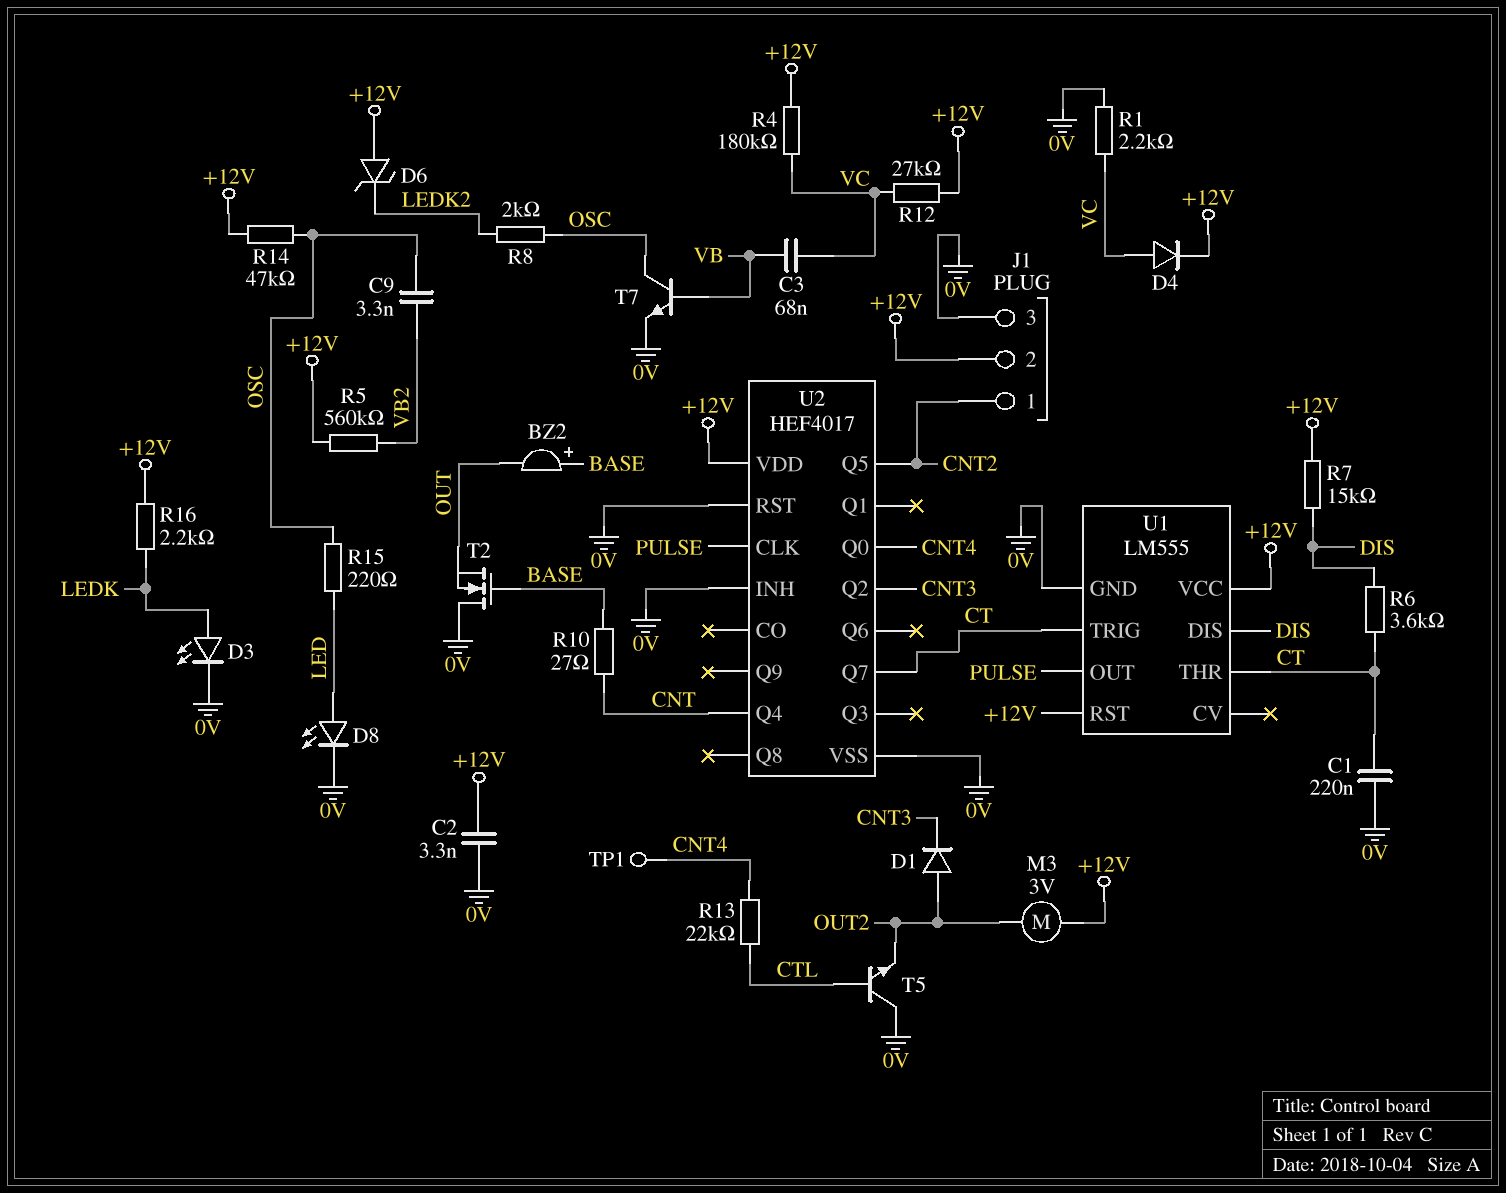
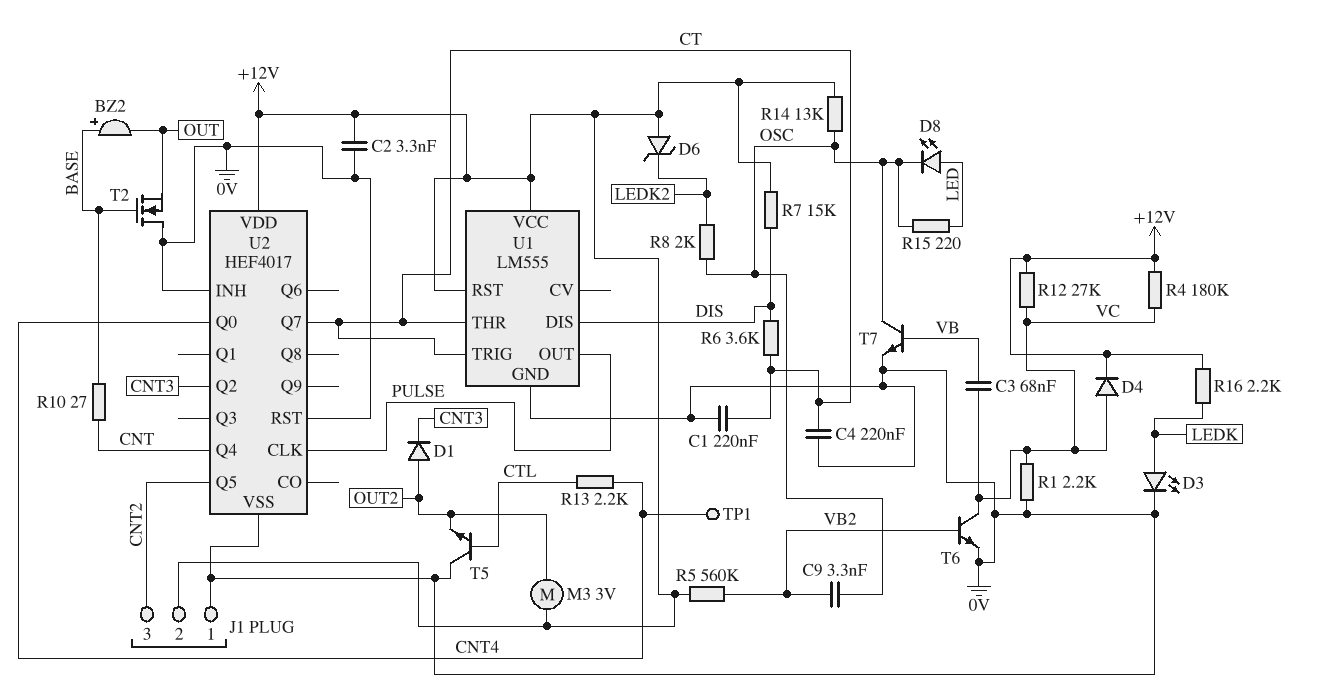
C4: none -> 220nF (0V, CT)
D8: LED (A LED, K 0V) -> LED (A LED, K OSC)
J1 pin 1: CNT2 -> 0V
J1 pin 3: 0V -> CNT2
R13: 22k (CNT4, CTL) -> 2.2k (CNT4, CTL)
R14: 47k (+12V, OSC) -> 13k (+12V, OSC)
T6: none -> NPN (B VB2, C VC, E 0V)

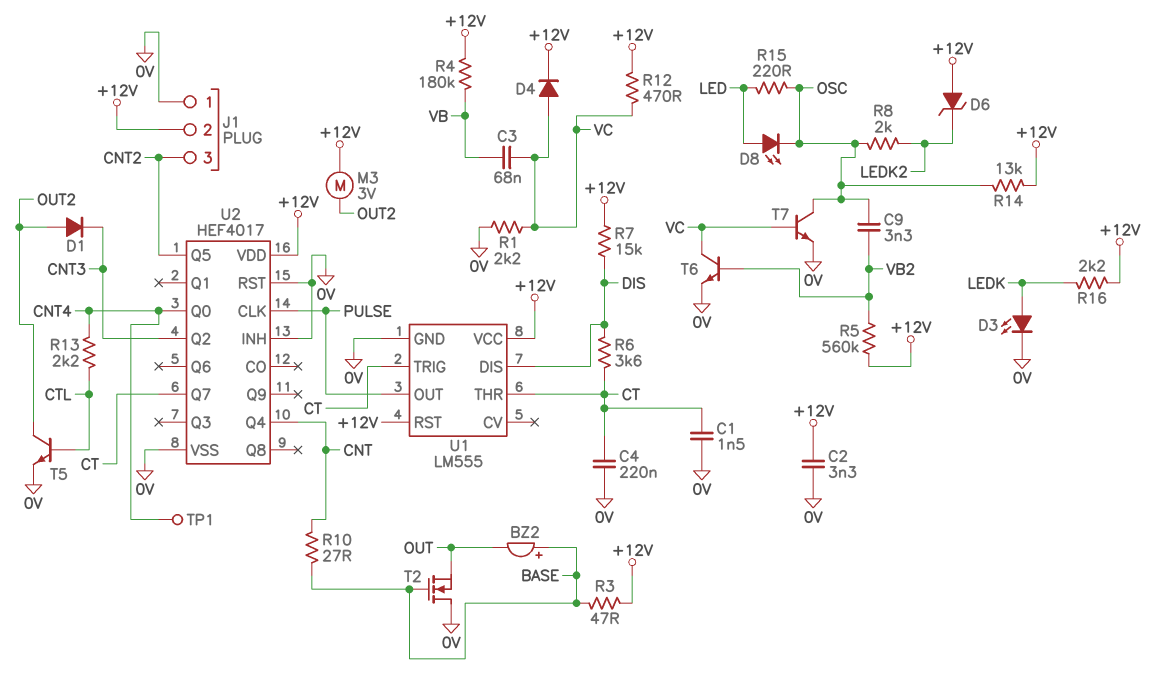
C1: 220nF (0V, CT) -> 1.5nF (0V, CT)
R3: none -> 47 (+12V, BASE)
R4: 180k (+12V, VC) -> 180k (+12V, VB)
R12: 27k (+12V, VC) -> 470 (+12V, VC)
T5: NPN (B CTL, C 0V, E OUT2) -> NPN (B CTL, C OUT2, E 0V)
T7: NPN (B VB, C OSC, E 0V) -> NPN (B VC, C OSC, E 0V)

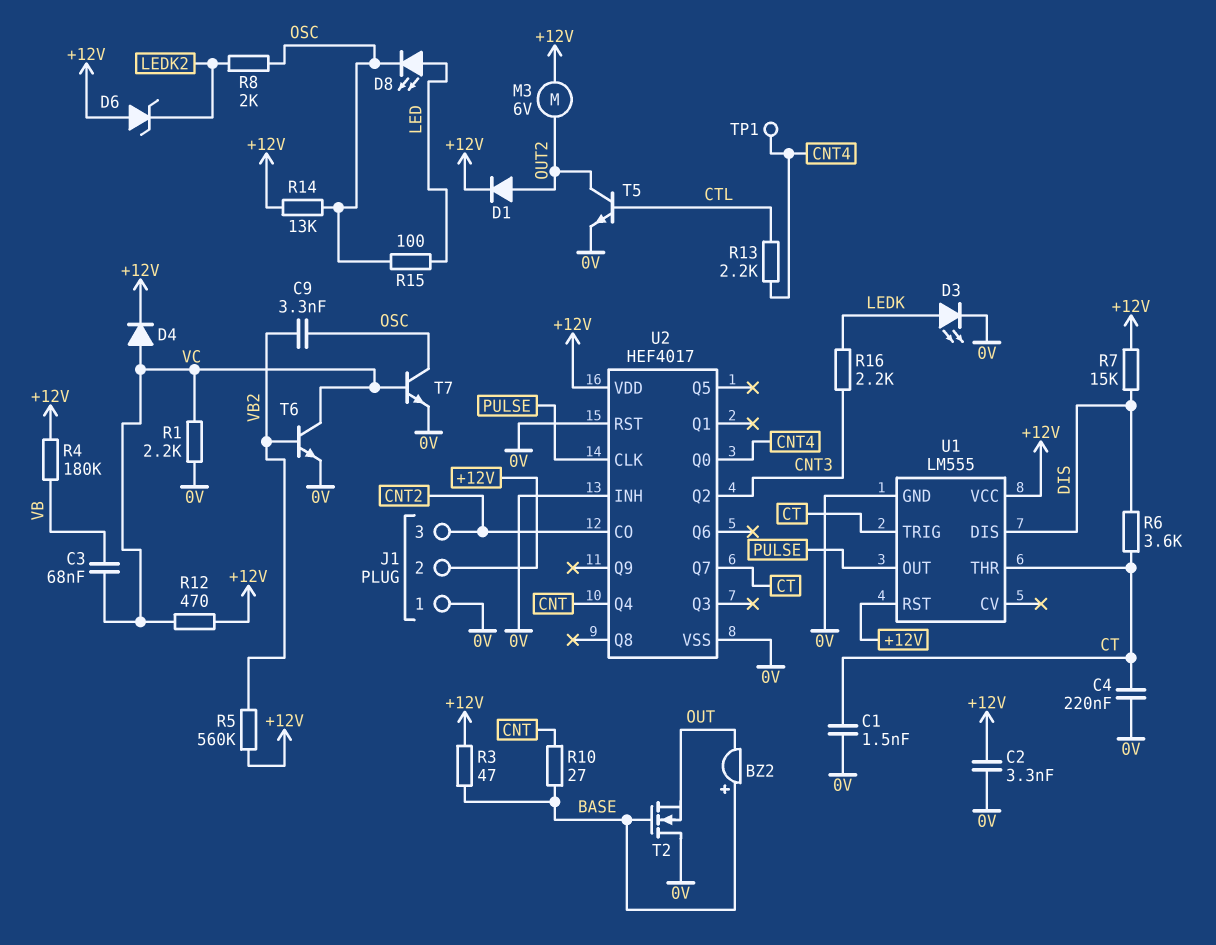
D1: diode (A OUT2, K CNT3) -> diode (A OUT2, K +12V)
M3: motor 3V (+12V, OUT2) -> motor 6V (+12V, OUT2)
R15: 220 (LED, OSC) -> 100 (LED, OSC)
R16: 2.2k (+12V, LEDK) -> 2.2k (CNT3, LEDK)
U2 pin CO: none -> CNT2
U2 pin Q5: CNT2 -> none

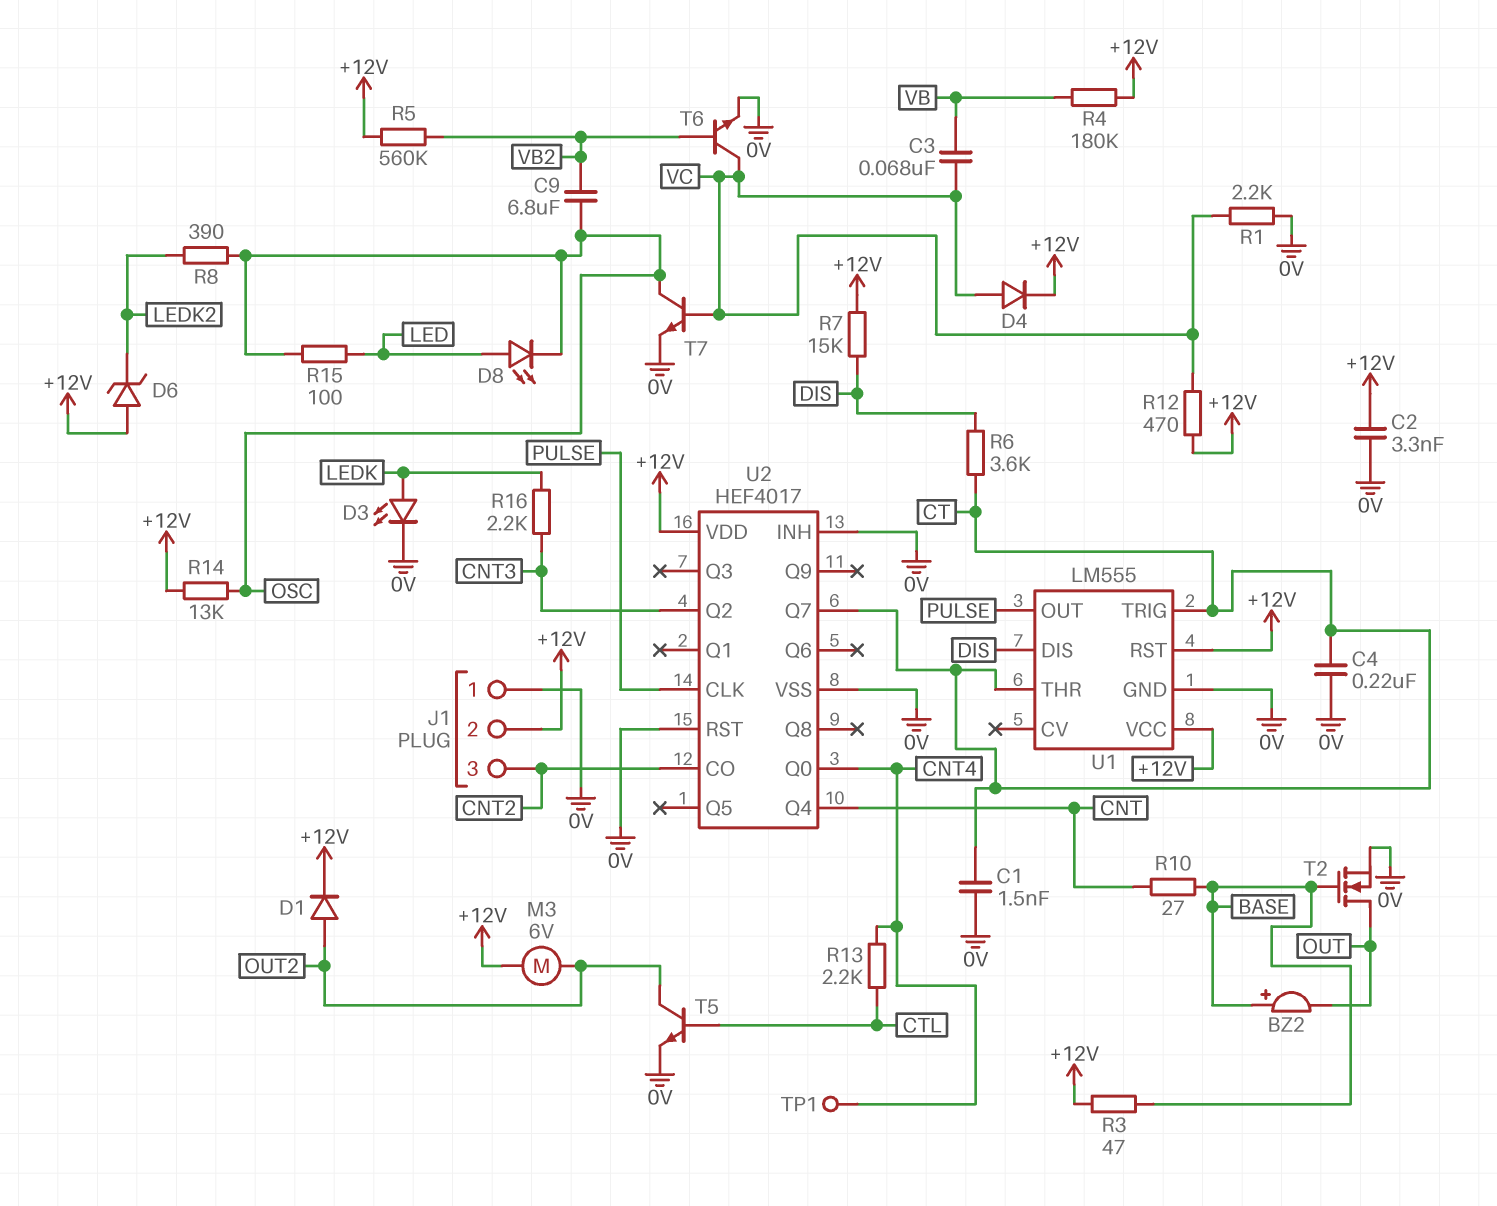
C9: 3.3nF (OSC, VB2) -> 6.8uF (OSC, VB2)
R8: 2k (LEDK2, OSC) -> 390 (LEDK2, OSC)
T2: NMOS (G BASE, D 0V, S OUT) -> NMOS (G BASE, D OUT, S 0V)

